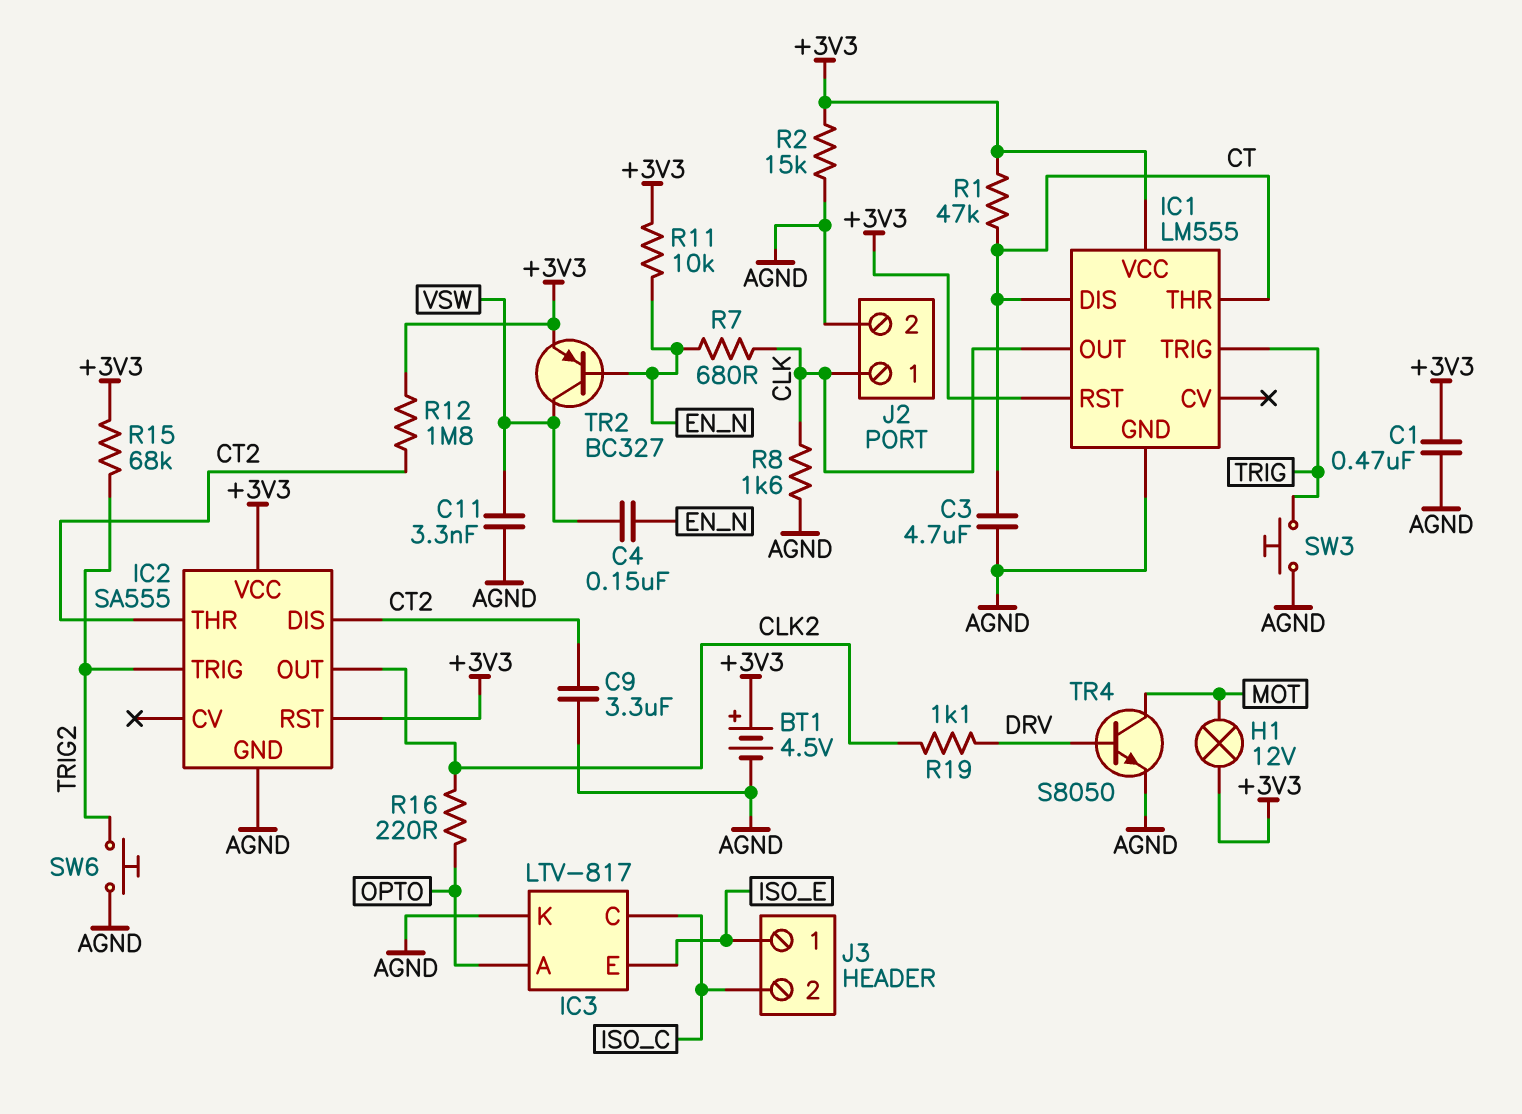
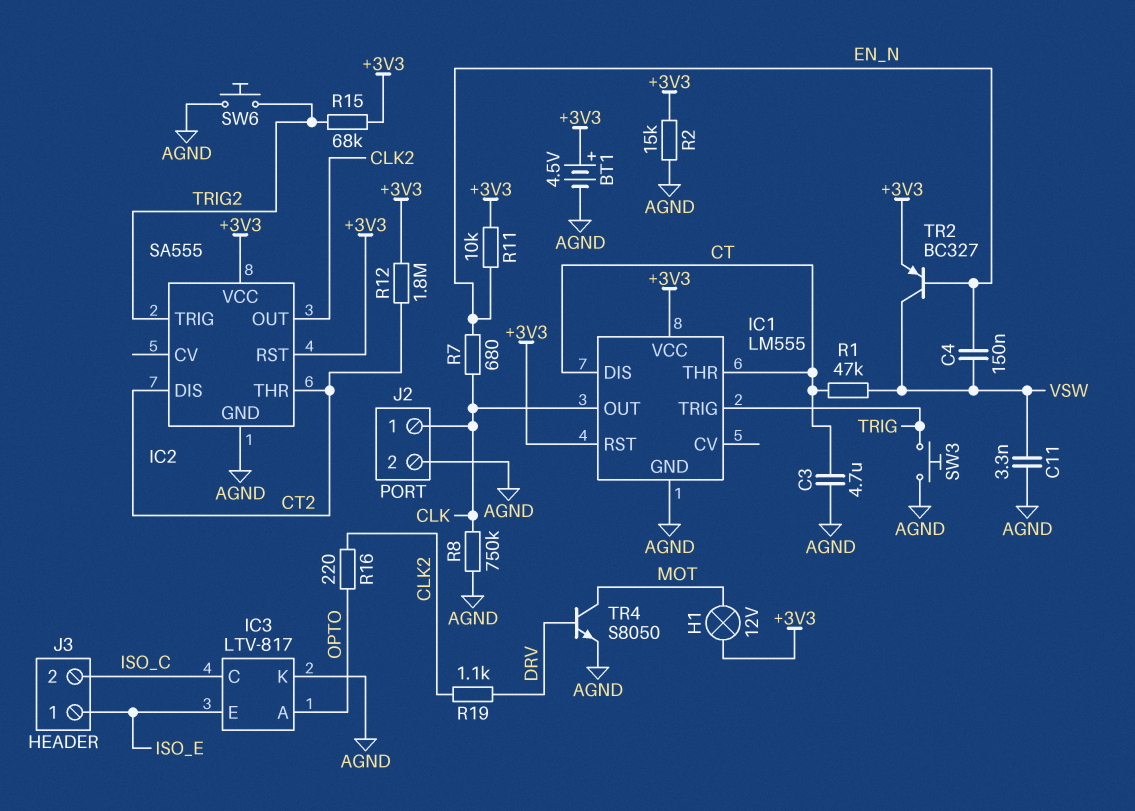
C1: 470nF (+3V3, AGND) -> none
C9: 3.3uF (AGND, CT2) -> none
R1: 47k (+3V3, CT) -> 47k (CT, VSW)
R8: 1.6k (AGND, CLK) -> 750k (AGND, CLK)

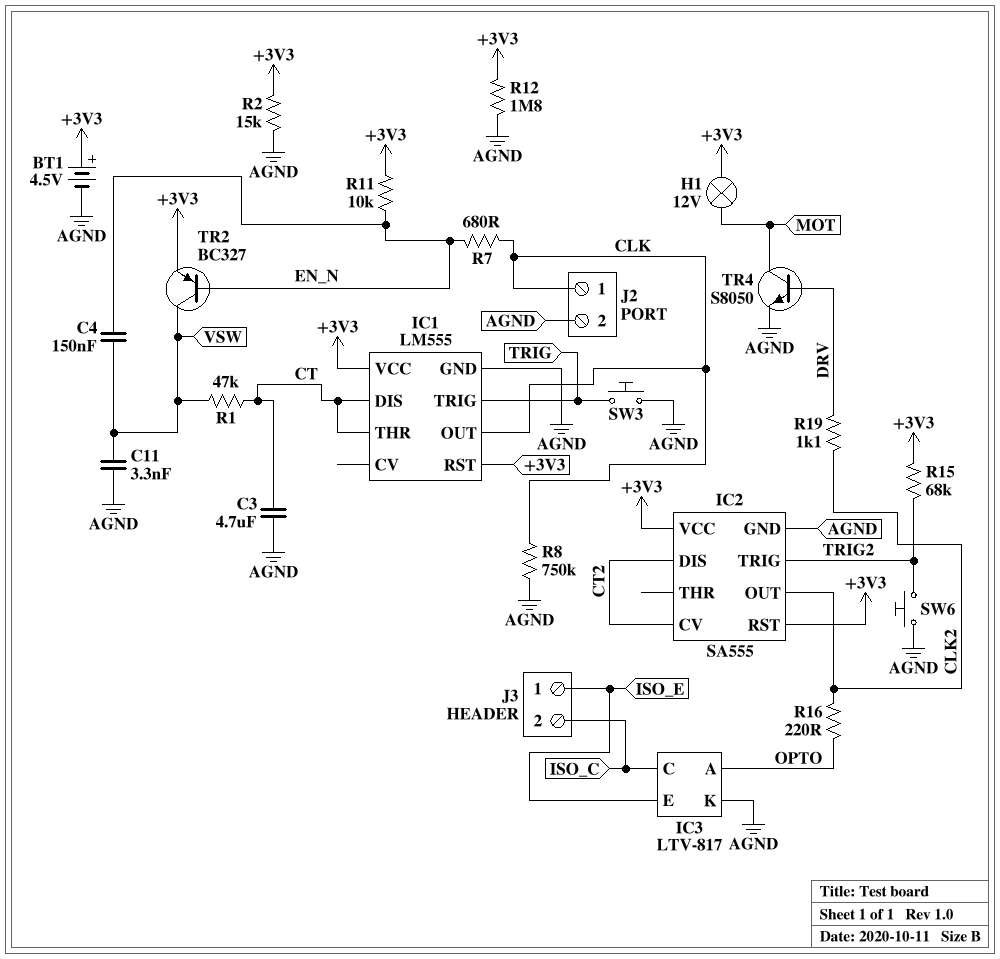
IC2 pin CV: none -> CT2
IC2 pin THR: CT2 -> none
R12: 1.8M (+3V3, CT2) -> 1.8M (+3V3, AGND)

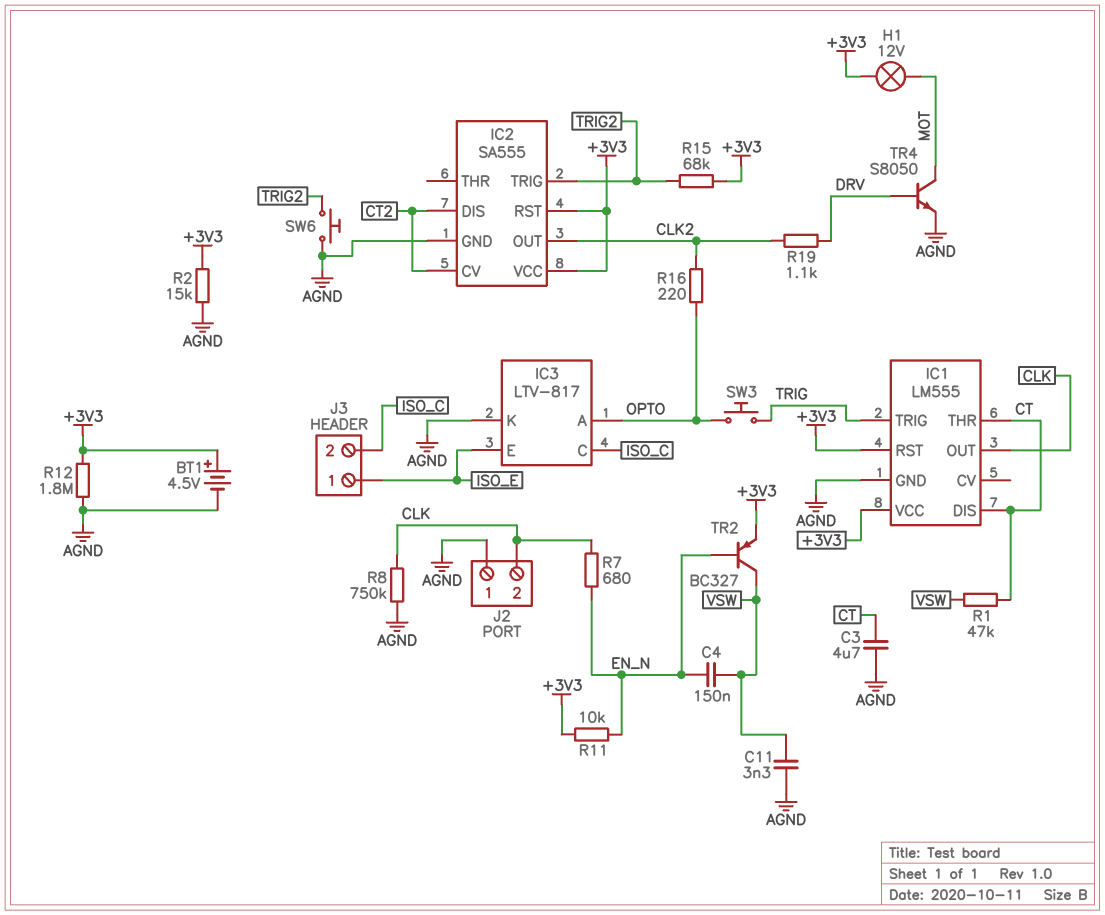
J2 pin 1: CLK -> AGND
J2 pin 2: AGND -> CLK
SW3: button (AGND, TRIG) -> button (OPTO, TRIG)

